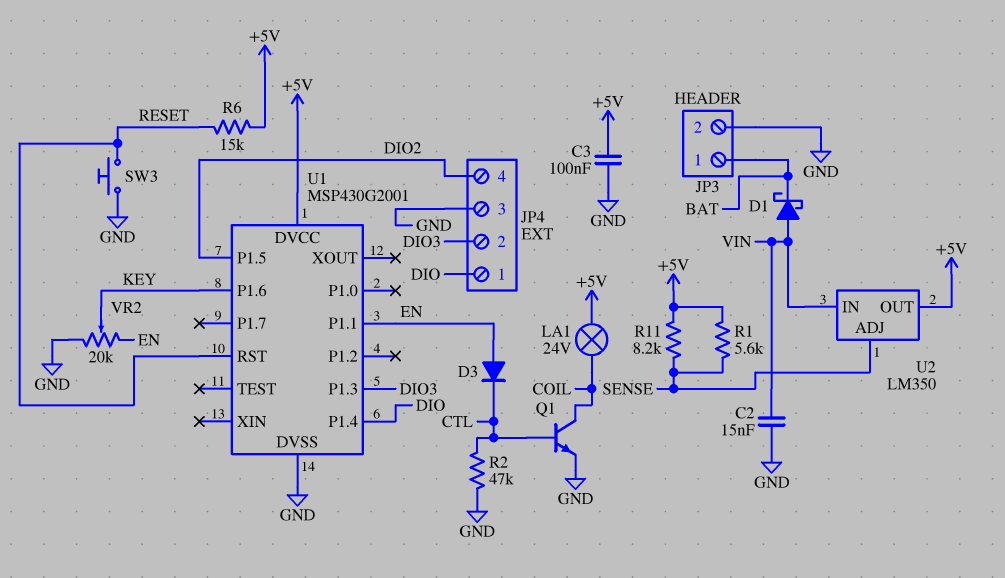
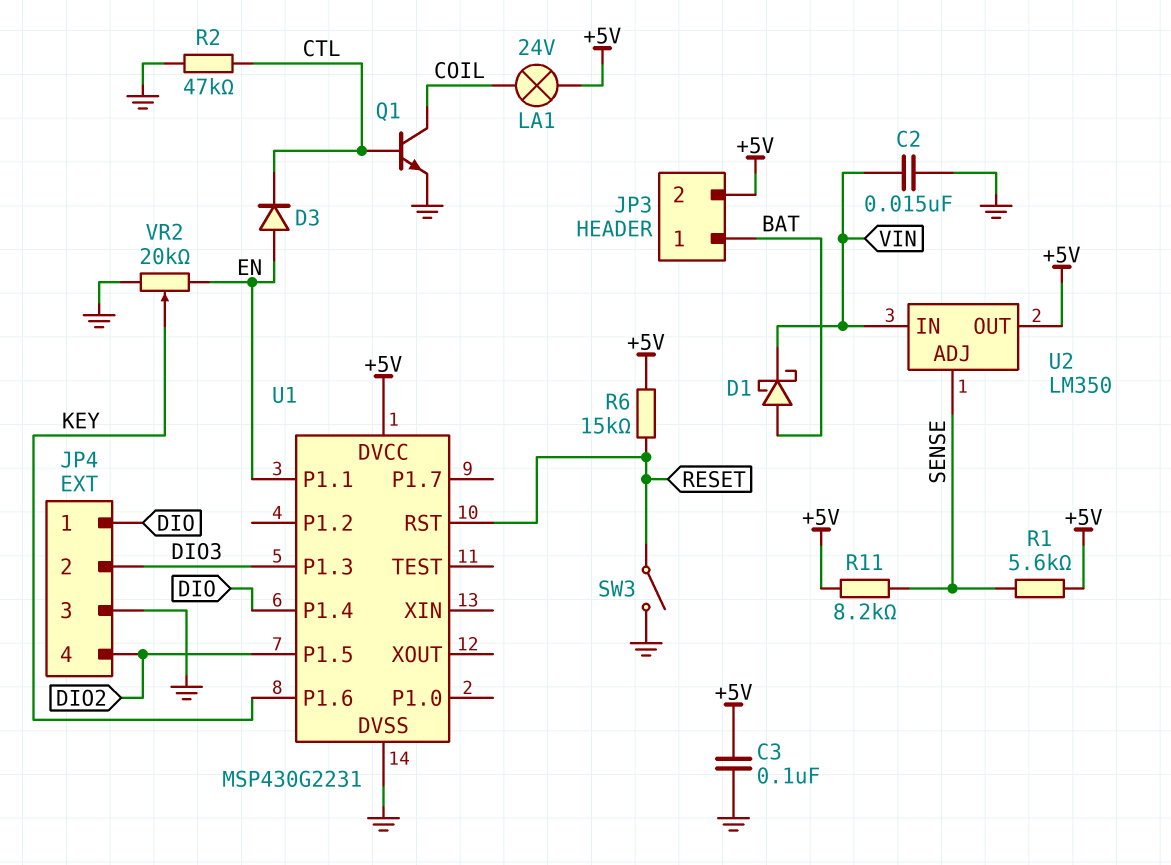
D1: schottky (A VIN, K BAT) -> schottky (A BAT, K VIN)
JP3 pin 2: GND -> +5V
SW3: button (GND, RESET) -> switch (GND, RESET)
U1: MSP430G2001 -> MSP430G2231

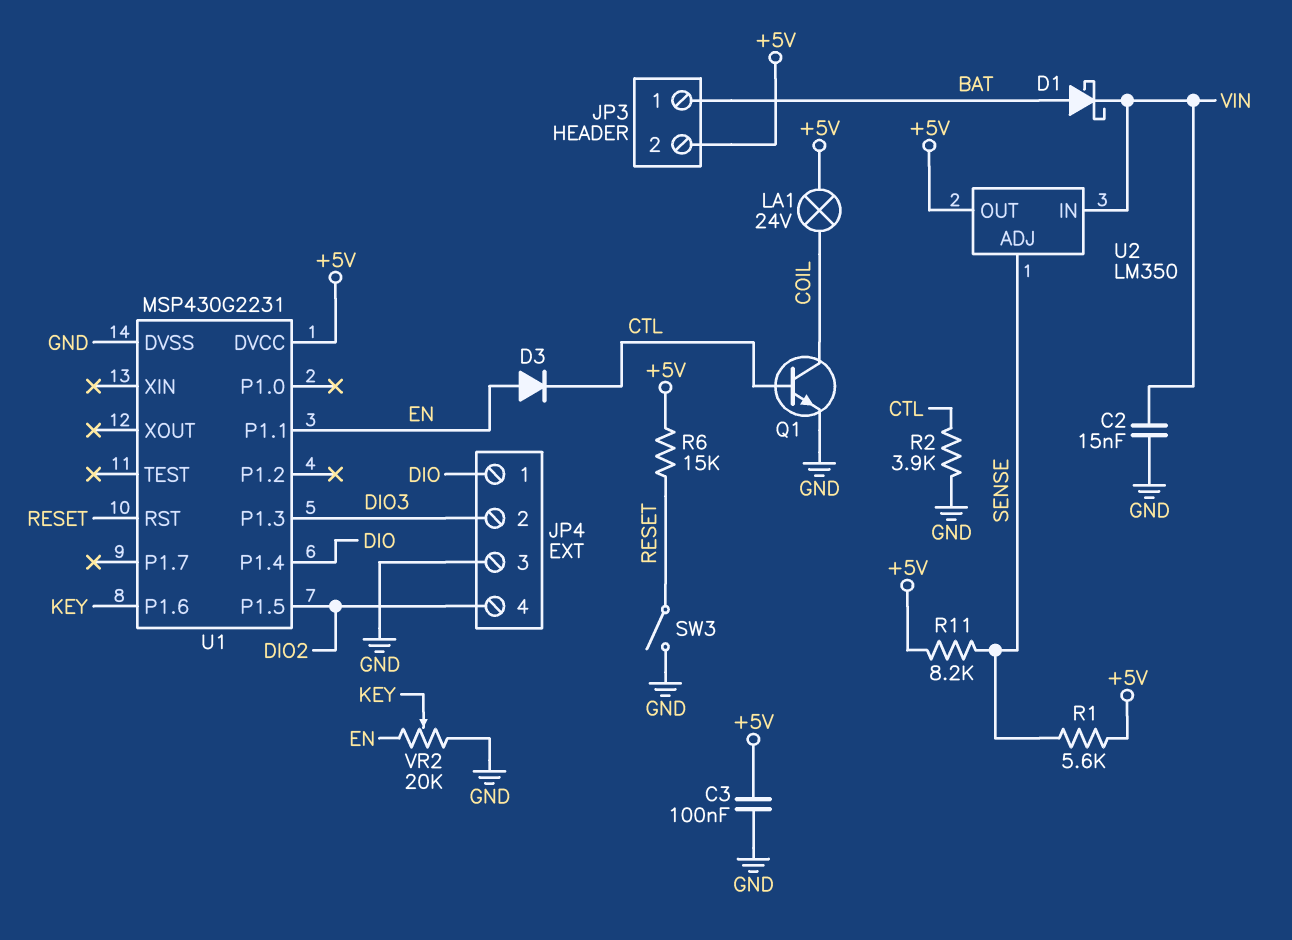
R2: 47k (CTL, GND) -> 3.9k (CTL, GND)

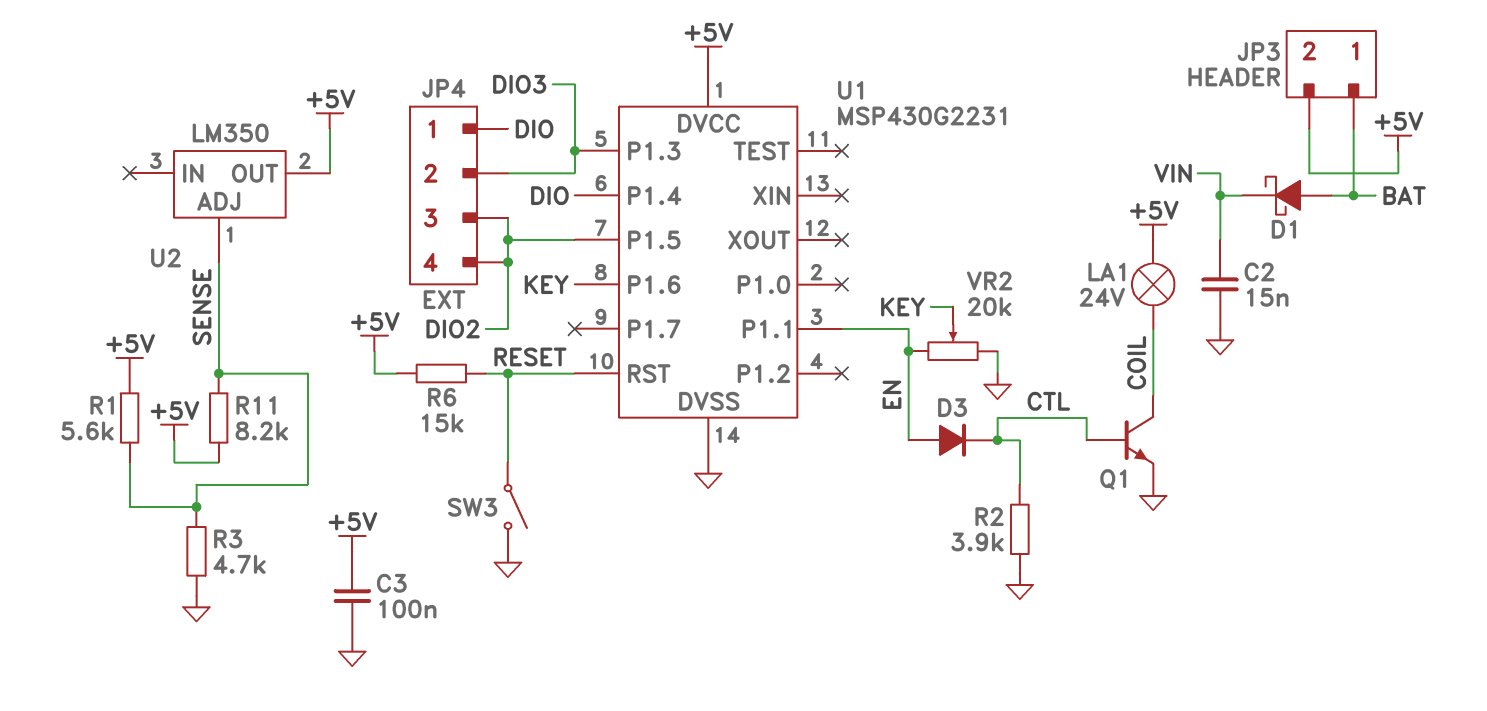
JP4 pin 3: GND -> DIO2
R3: none -> 4.7k (GND, SENSE)
U2 pin IN: VIN -> none

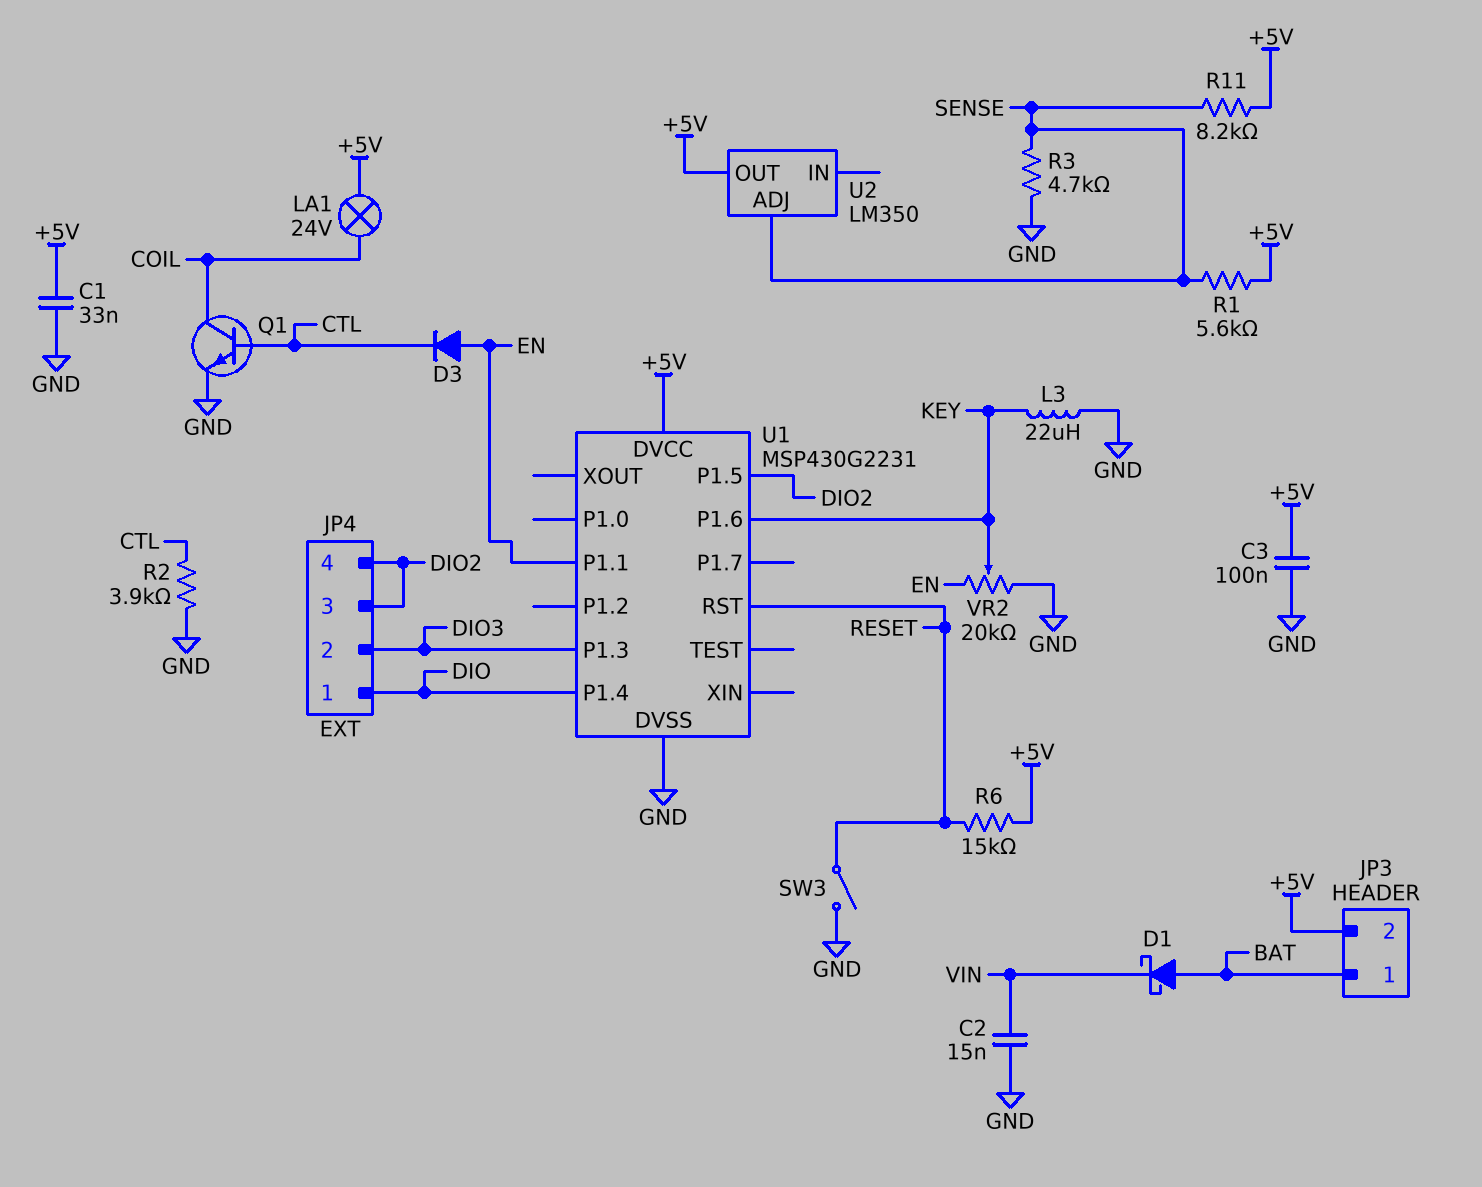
C1: none -> 33nF (+5V, GND)
L3: none -> 22uH (GND, KEY)

